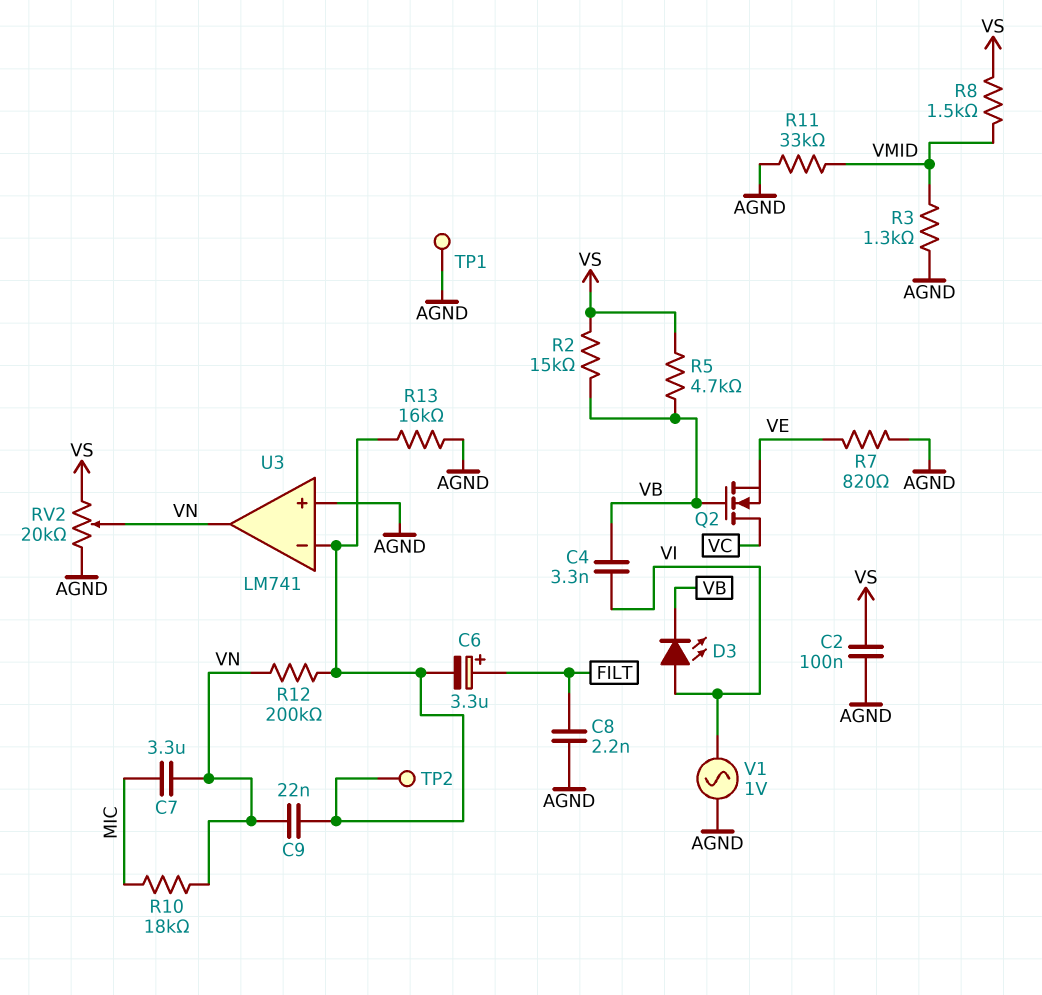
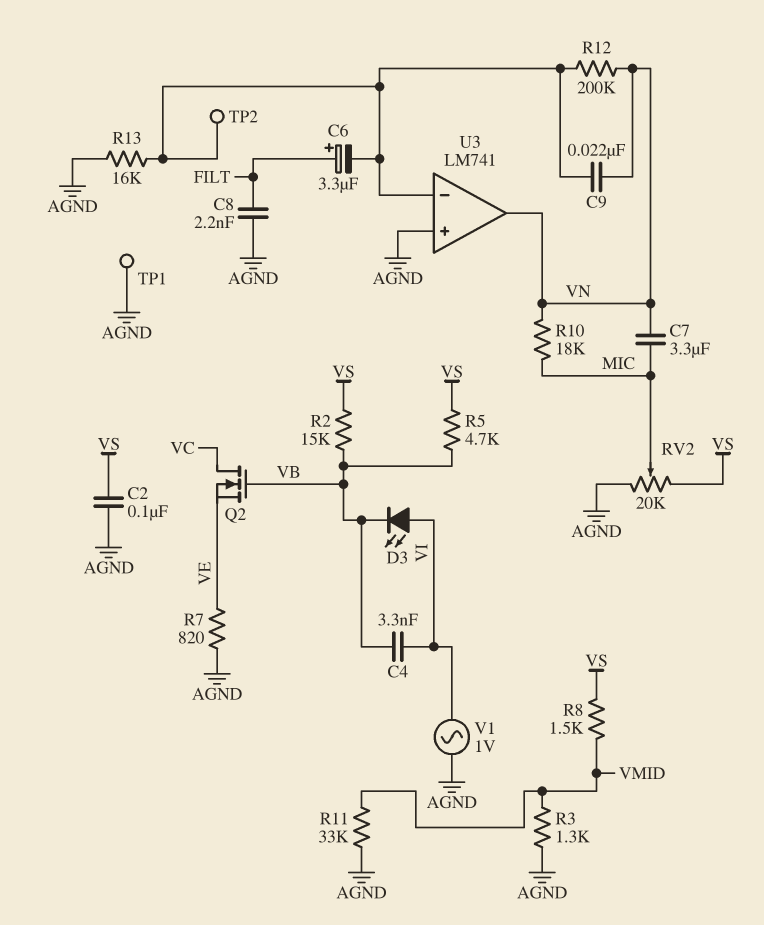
RV2: 20k (AGND, VS, wiper VN) -> 20k (AGND, VS, wiper MIC)

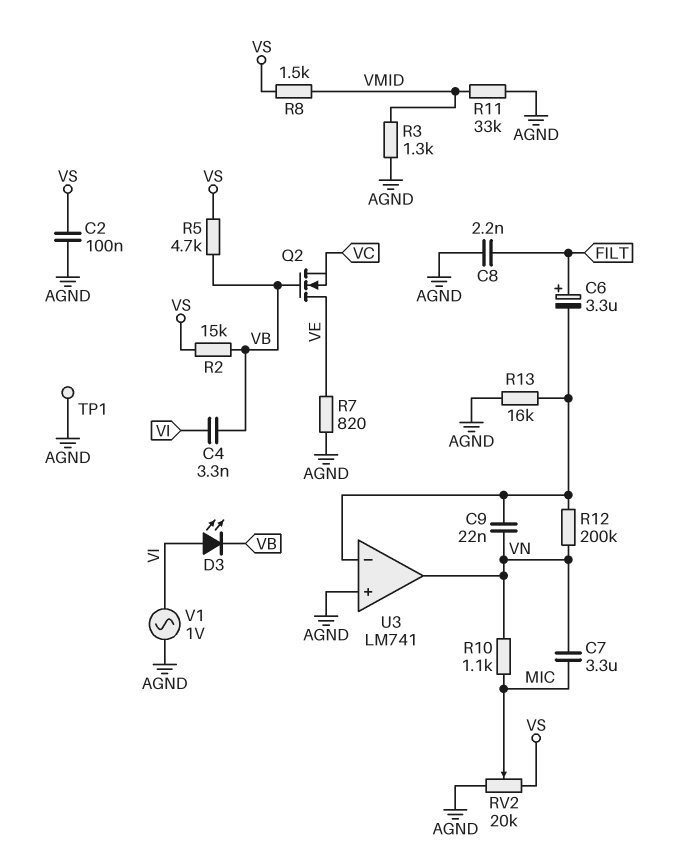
Q2: NMOS (G VB, D VC, S VE) -> NMOS (G VB, D VE, S VC)
R10: 18k (MIC, VN) -> 1.1k (MIC, VN)
TP2: test point (U3/in-) -> none

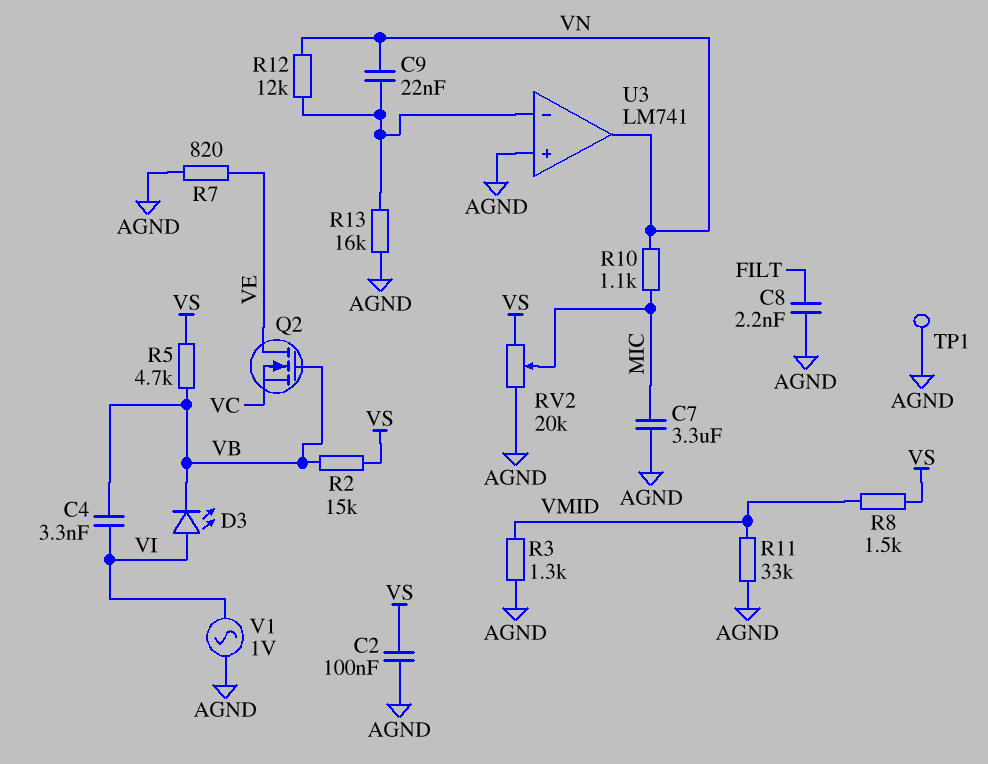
C6: 3.3uF (plus FILT, minus U3/in-) -> none
C7: 3.3uF (MIC, VN) -> 3.3uF (AGND, MIC)
R12: 200k (U3/in-, VN) -> 12k (U3/in-, VN)

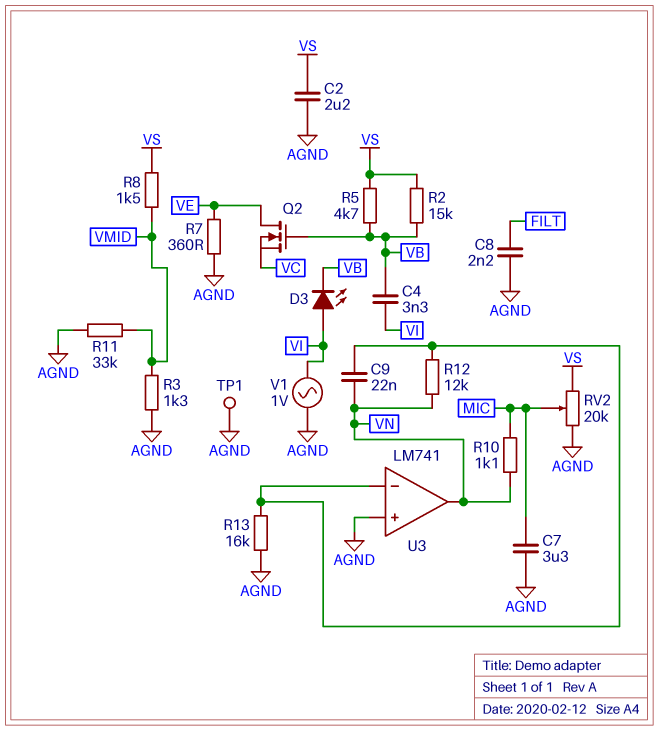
C2: 100nF (AGND, VS) -> 2.2uF (AGND, VS)
R7: 820 (AGND, VE) -> 360 (AGND, VE)

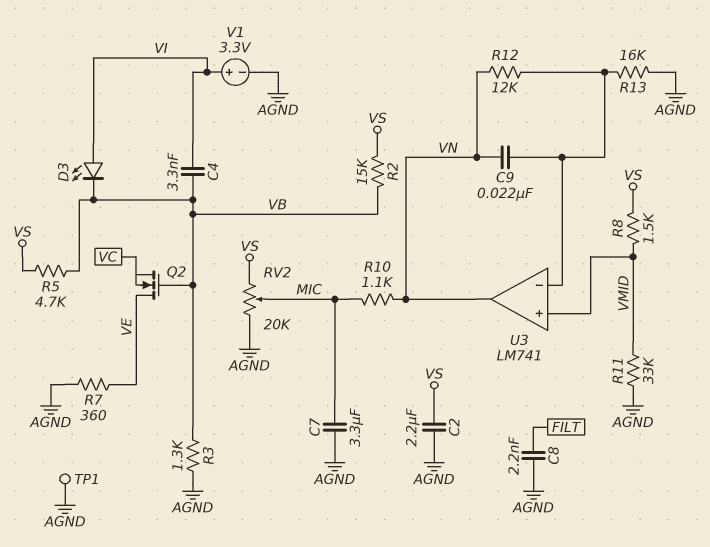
R3: 1.3k (AGND, VMID) -> 1.3k (AGND, VB)
U3 pin in+: AGND -> VMID
V1: AC 1V (AGND, VI) -> 3.3V (plus VI, minus AGND)

